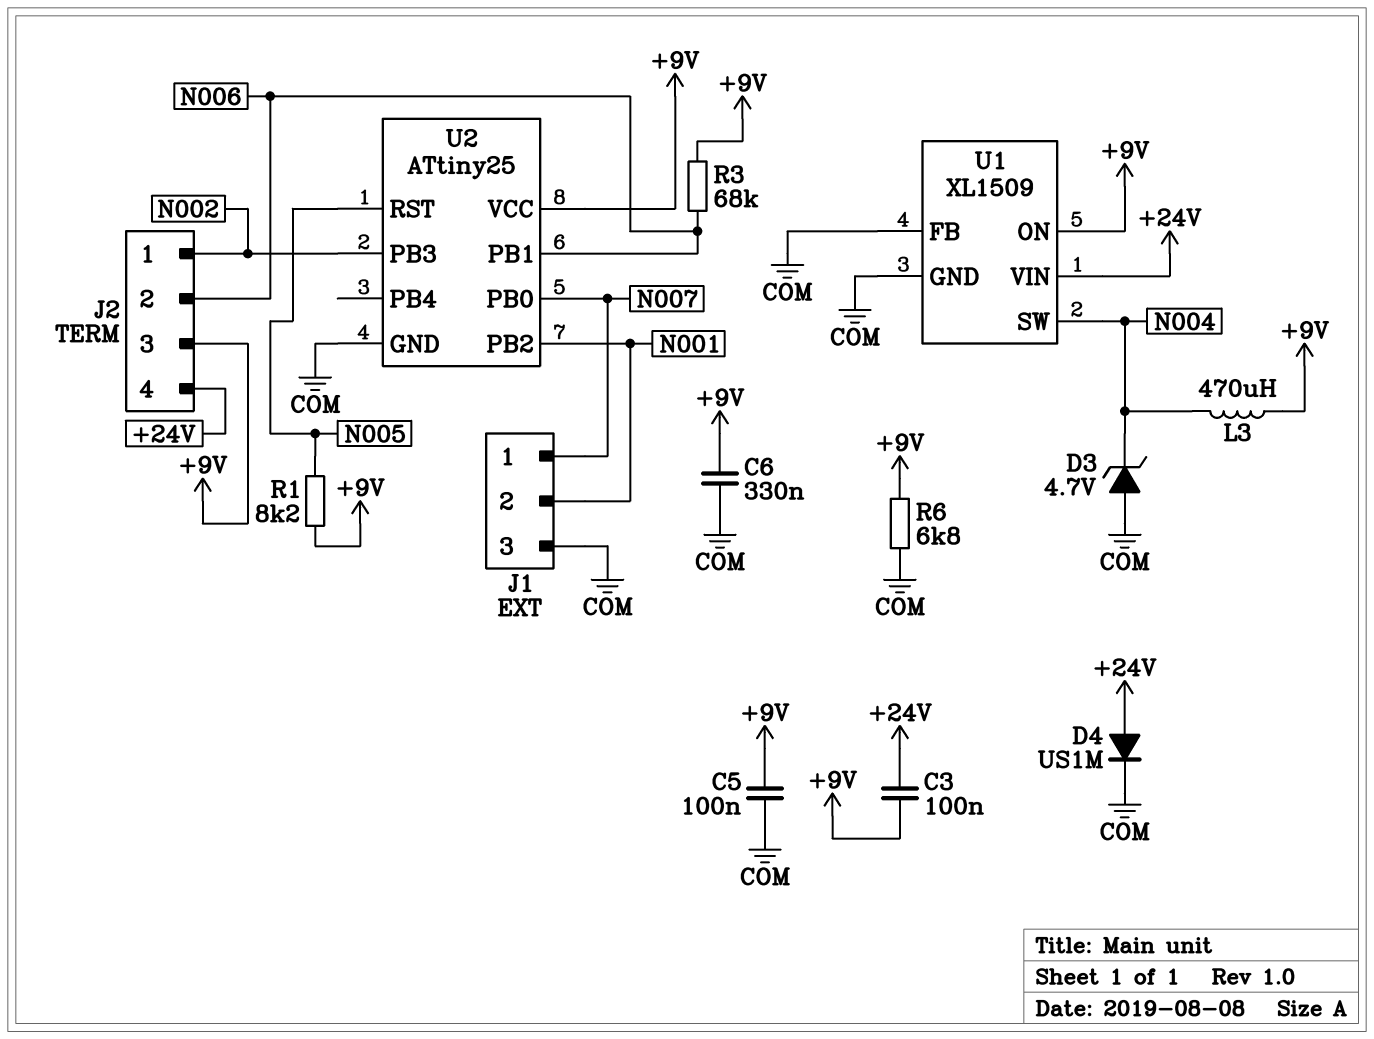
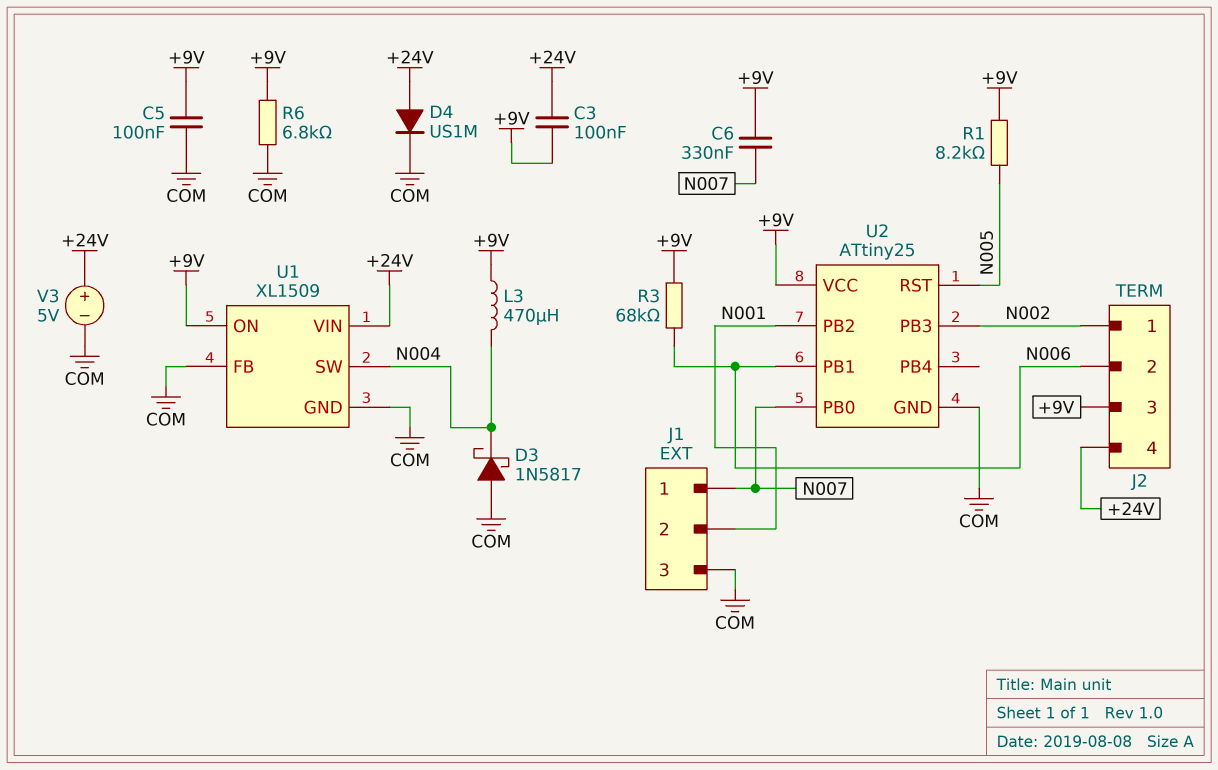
C6: 330nF (+9V, COM) -> 330nF (+9V, N007)
D3: zener 4.7V (A COM, K N004) -> schottky 1N5817 (A COM, K N004)
V3: none -> 5V (plus +24V, minus COM)

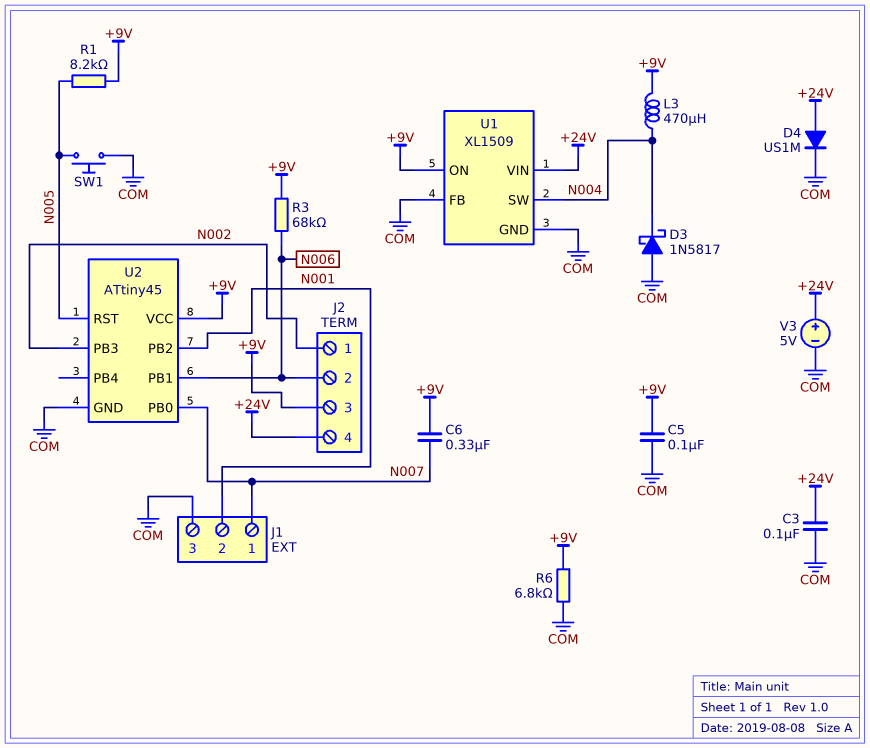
C3: 100nF (+9V, +24V) -> 100nF (+24V, COM)
SW1: none -> button (COM, N005)
U2: ATtiny25 -> ATtiny45

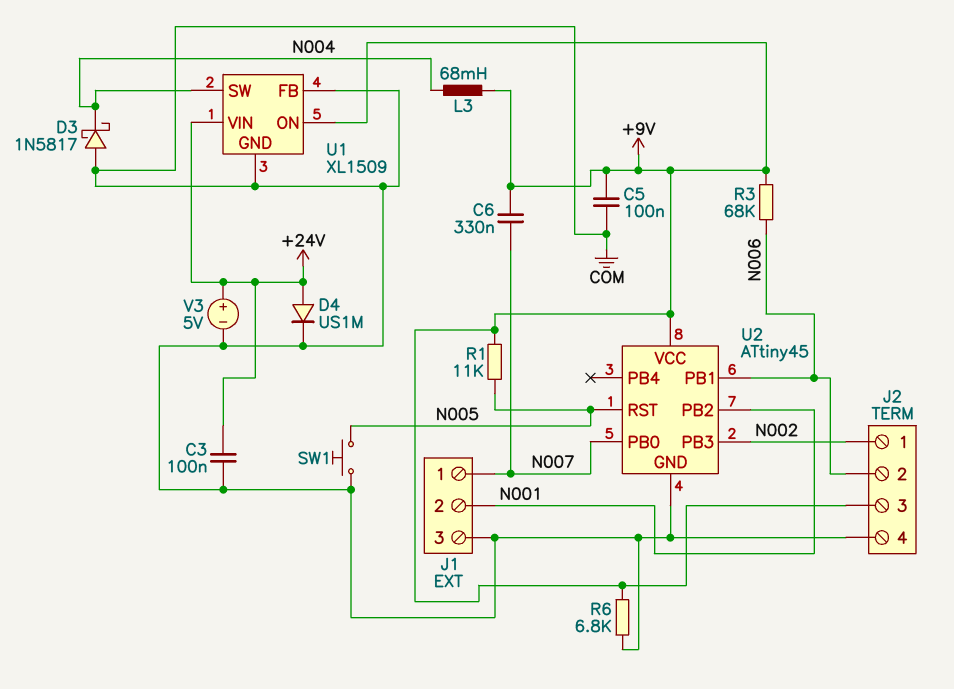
J2 pin 4: +24V -> COM
L3: 470uH (+9V, N004) -> 68mH (+9V, N004)
R1: 8.2k (+9V, N005) -> 11k (+9V, N005)

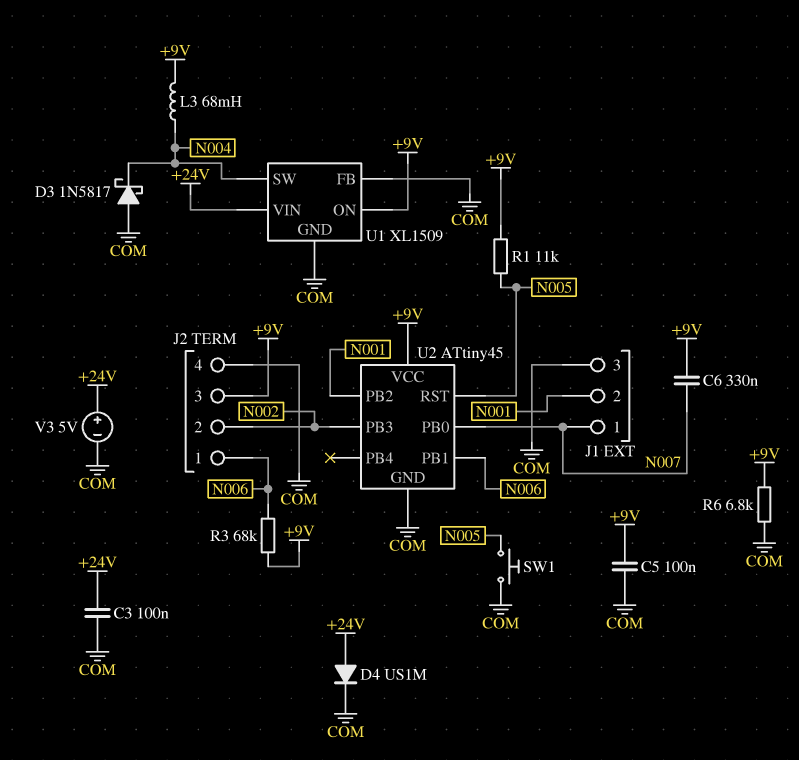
J2 pin 1: N002 -> N006
J2 pin 2: N006 -> N002

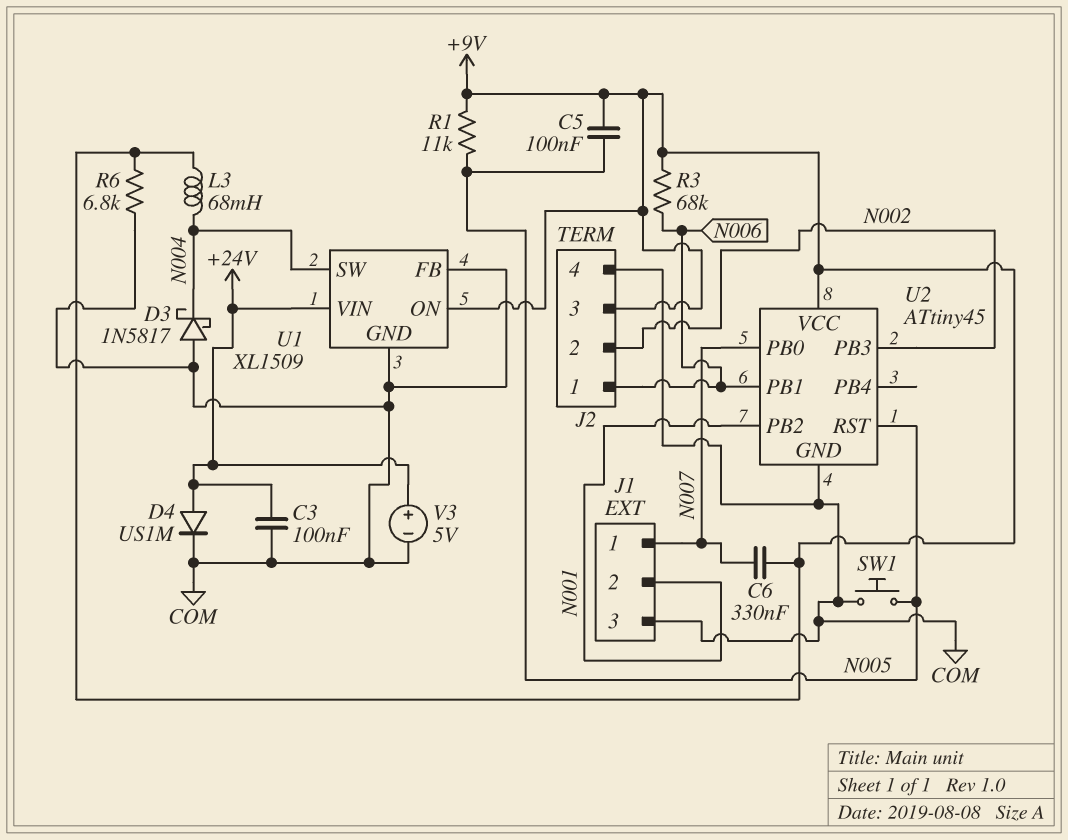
C5: 100nF (+9V, COM) -> 100nF (+9V, N005)

